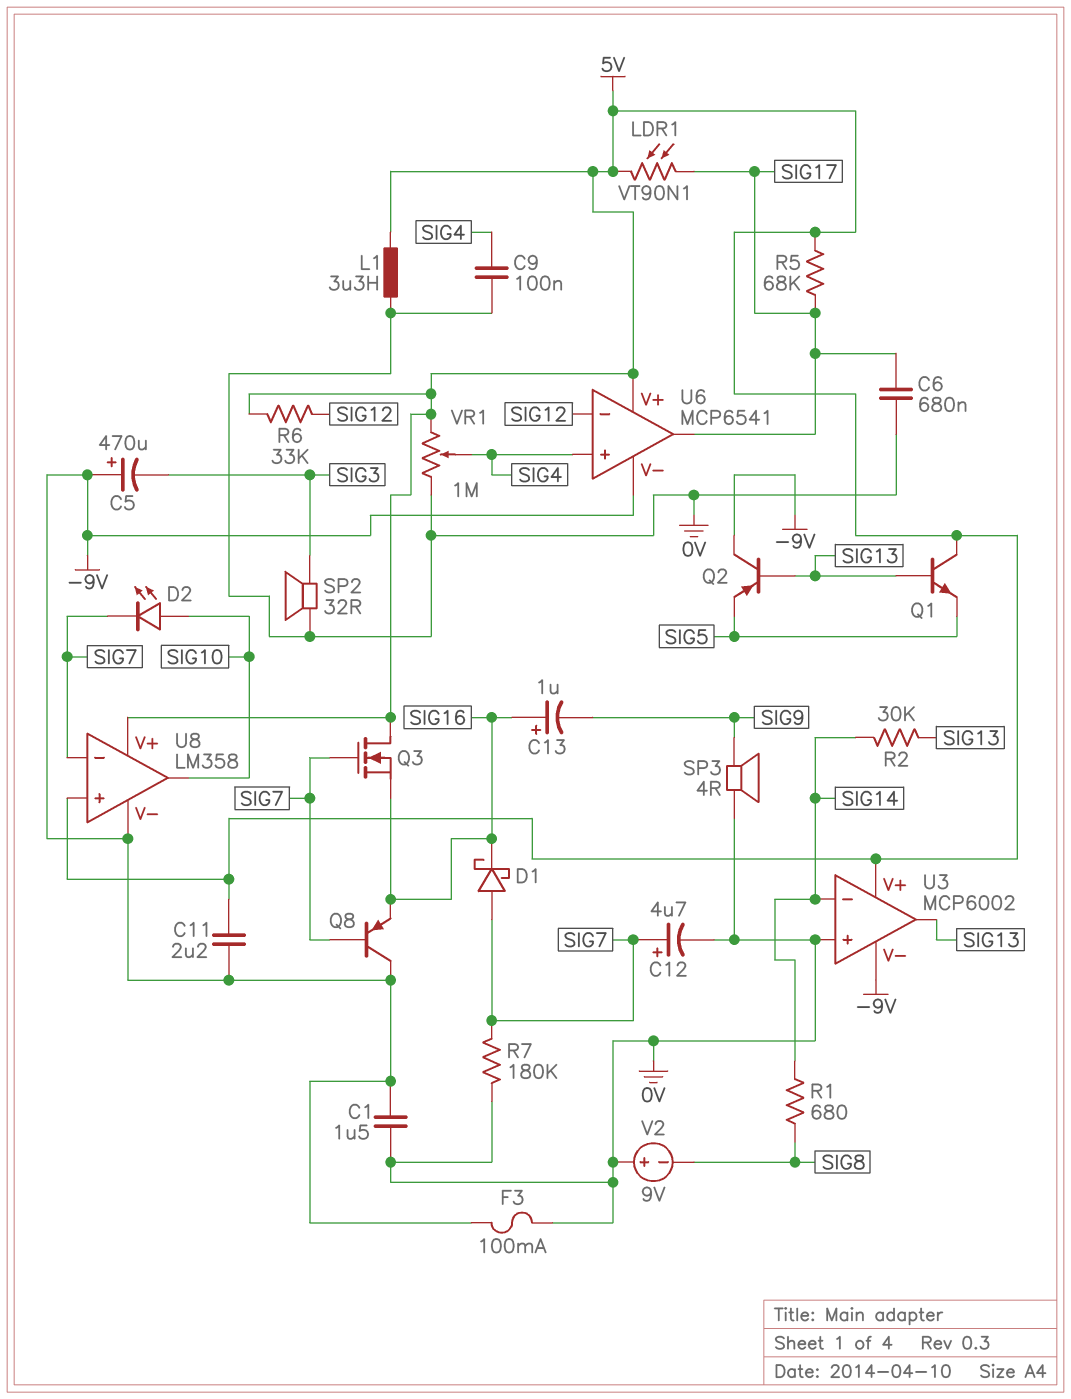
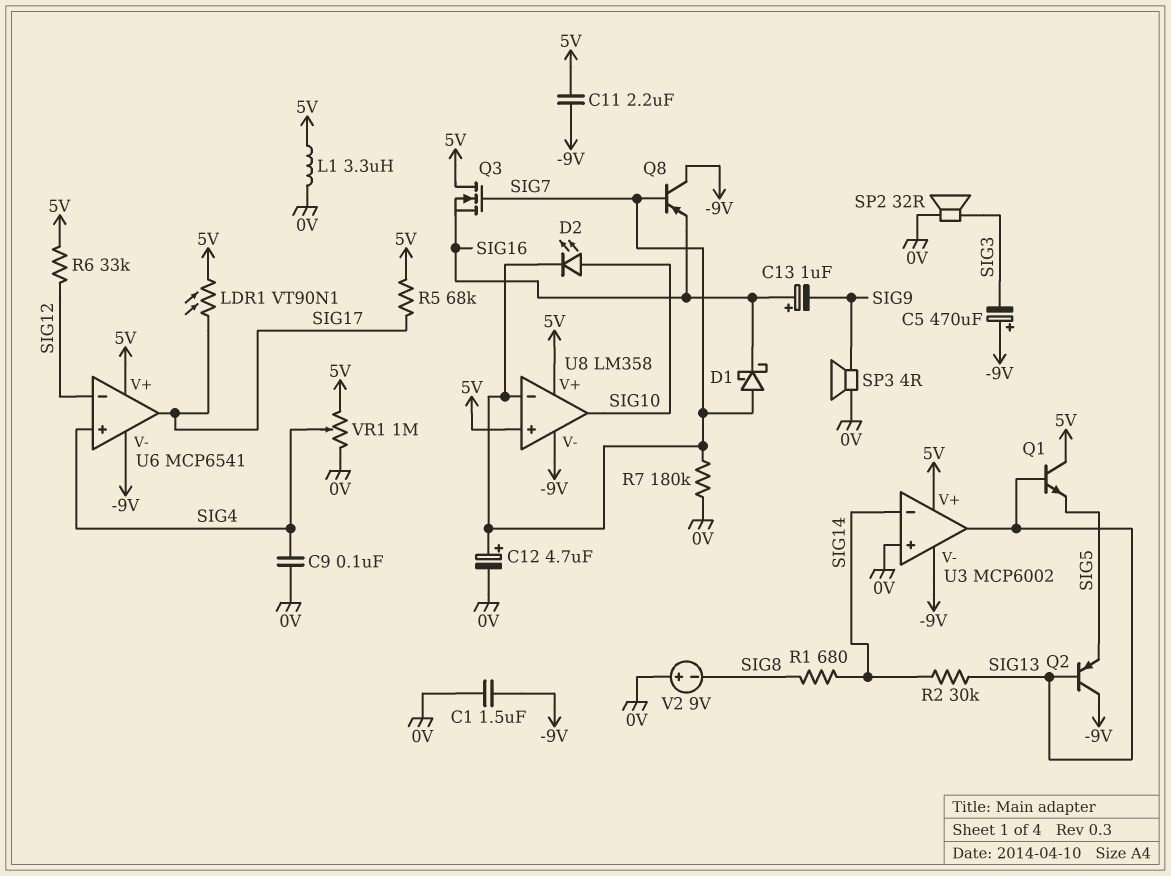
C6: 680nF (0V, SIG17) -> none
F3: 100mA (-9V, 0V) -> none

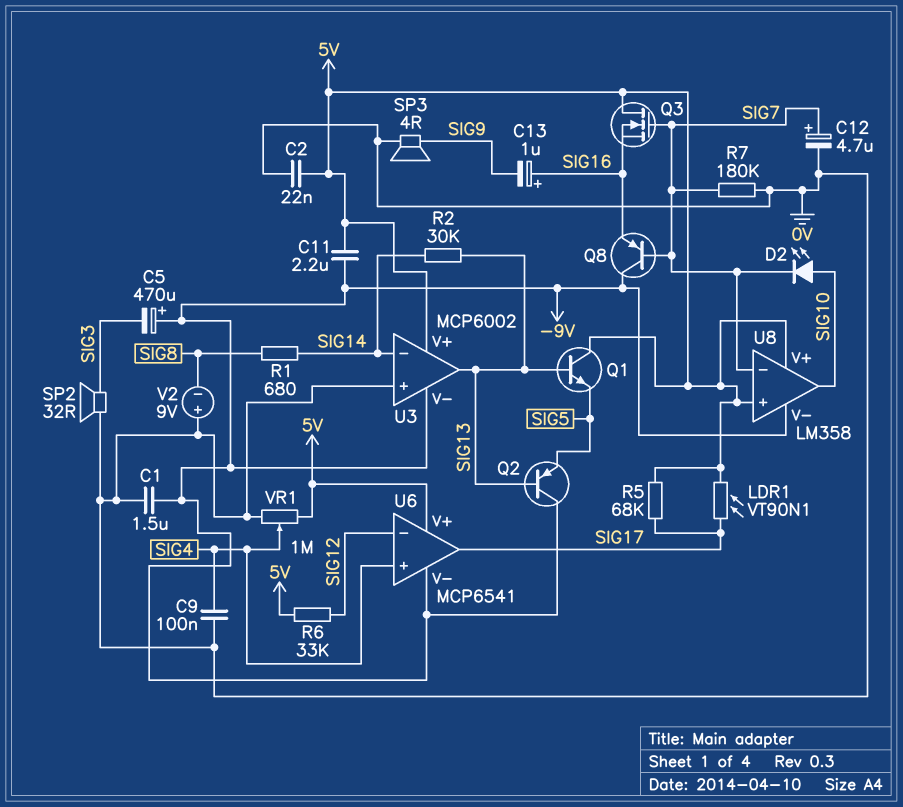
C2: none -> 22nF (0V, 5V)
D1: schottky (A SIG7, K SIG16) -> none
L1: 3.3uH (0V, 5V) -> none

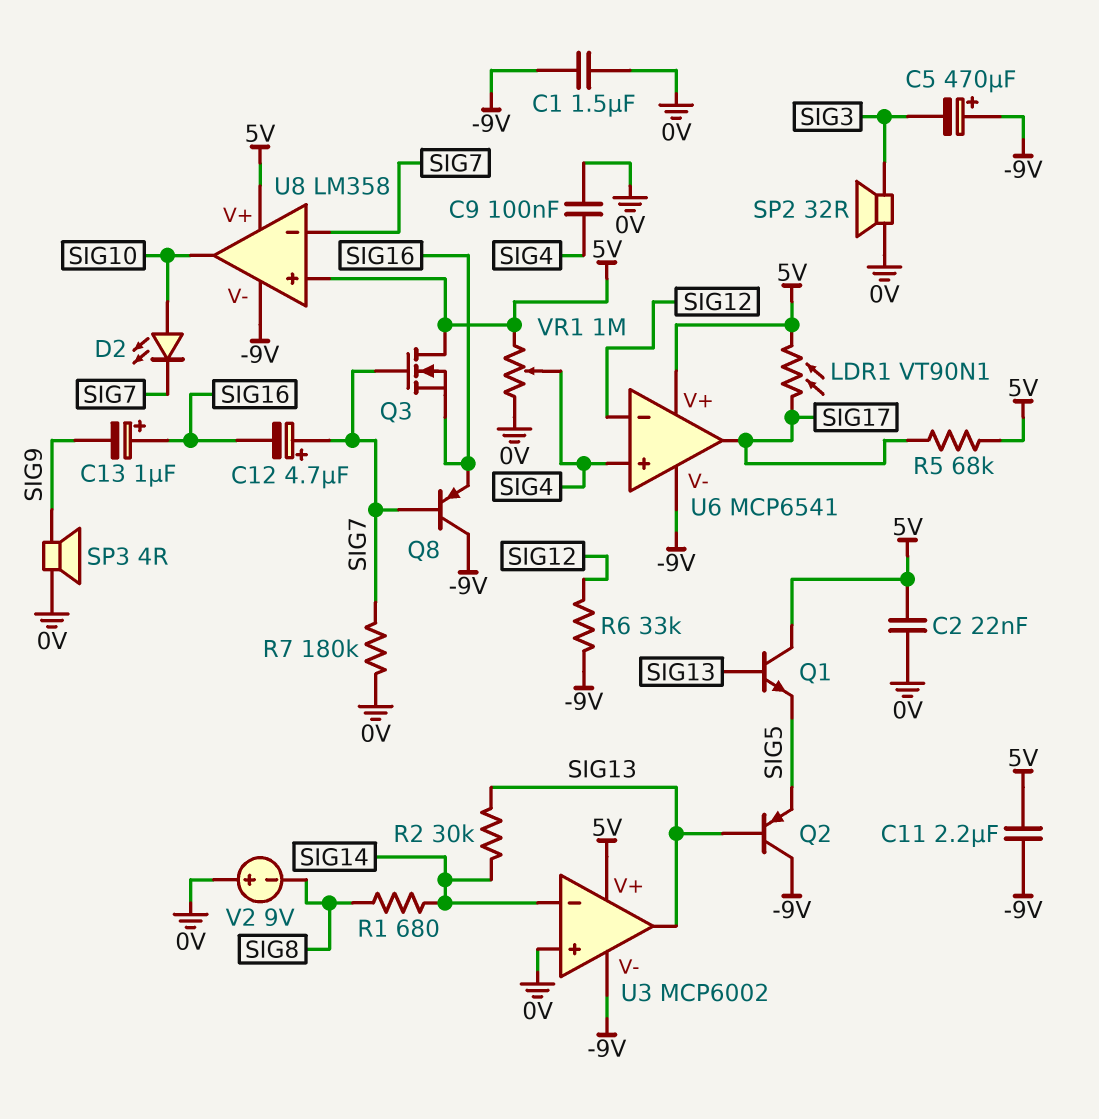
C12: 4.7uF (plus SIG7, minus 0V) -> 4.7uF (plus SIG7, minus SIG16)
R6: 33k (5V, SIG12) -> 33k (-9V, SIG12)

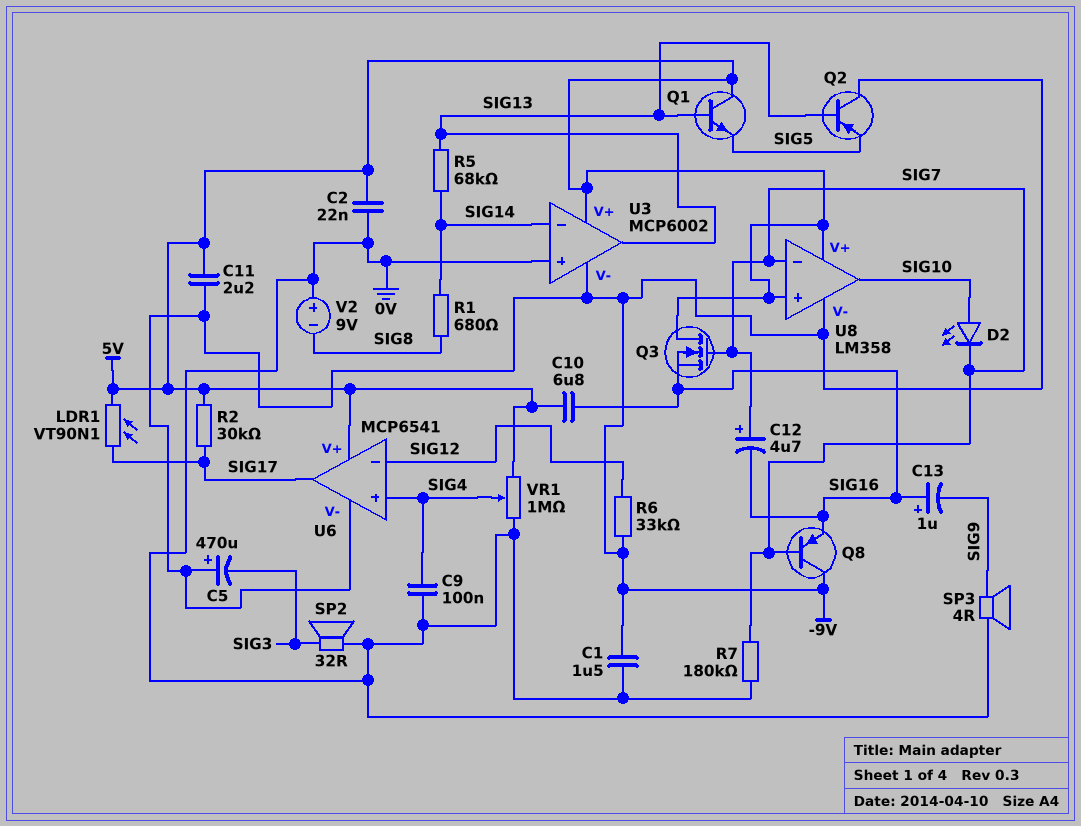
C10: none -> 6.8uF (5V, SIG16)
R2: 30k (SIG13, SIG14) -> 30k (5V, SIG17)
R5: 68k (5V, SIG17) -> 68k (SIG13, SIG14)

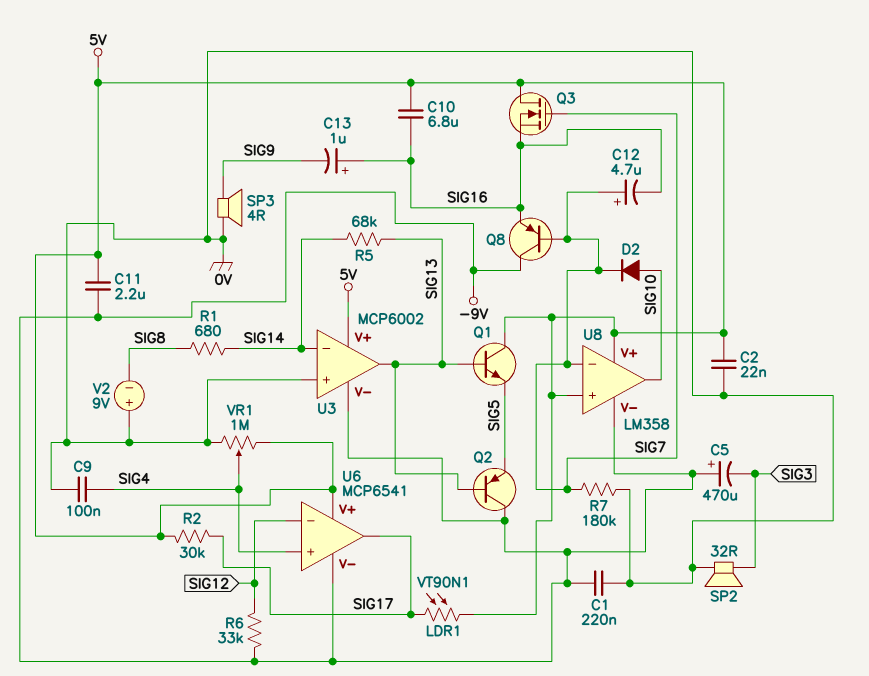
C1: 1.5uF (-9V, 0V) -> 220nF (-9V, 0V)
D2: LED (A SIG10, K SIG7) -> diode (A SIG10, K SIG7)

